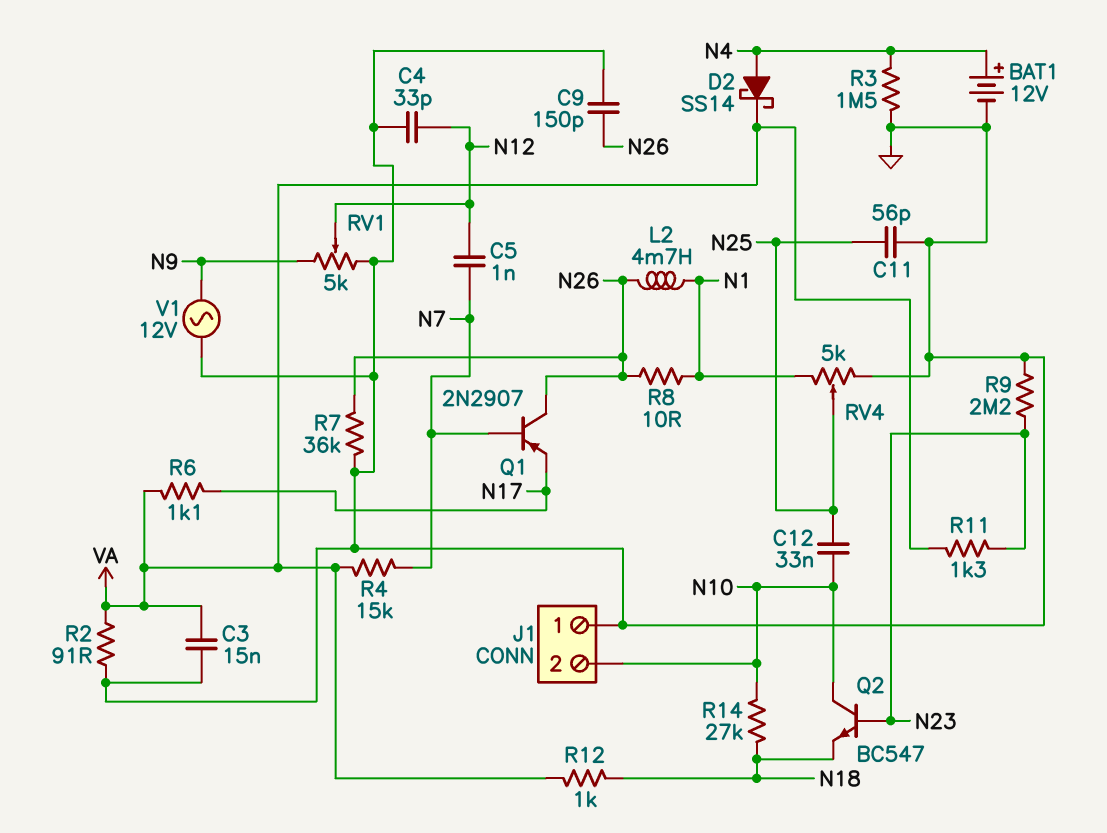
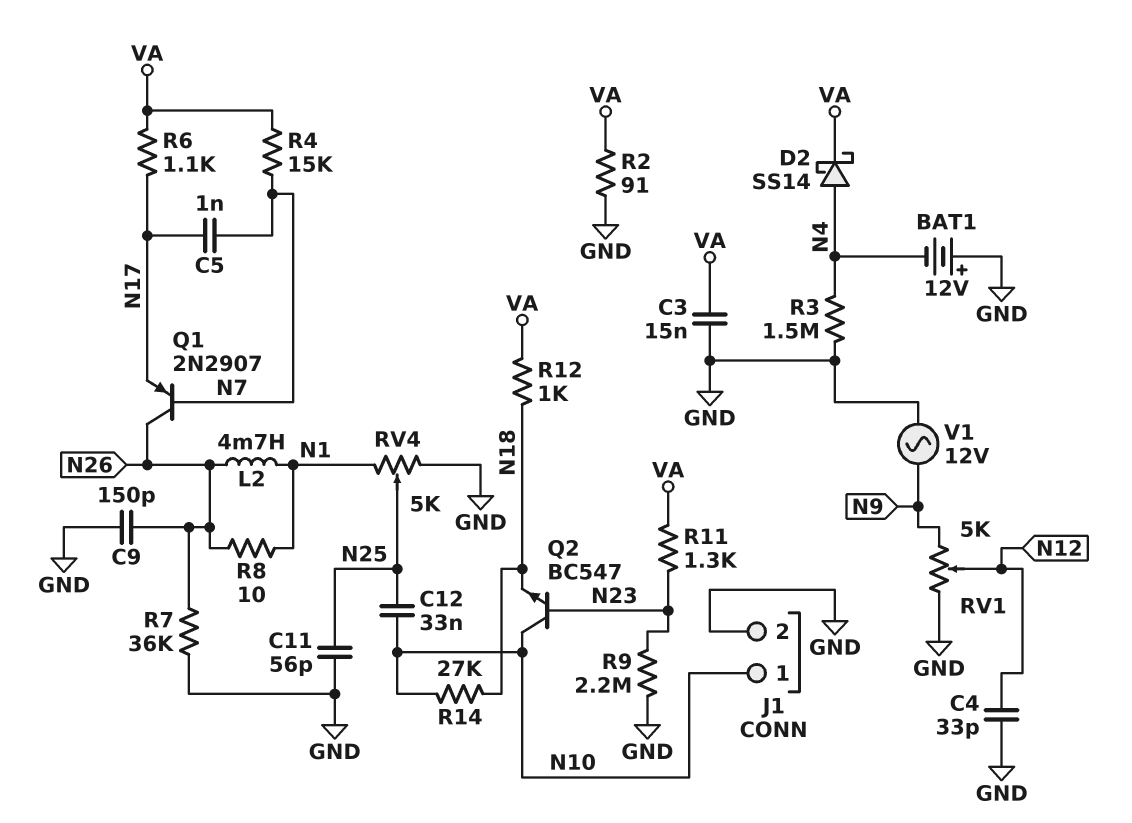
BAT1: 12V (plus N4, minus GND) -> 12V (plus GND, minus N4)
C5: 1nF (N7, N12) -> 1nF (N7, N17)
J1 pin 1: GND -> N10
J1 pin 2: N10 -> GND

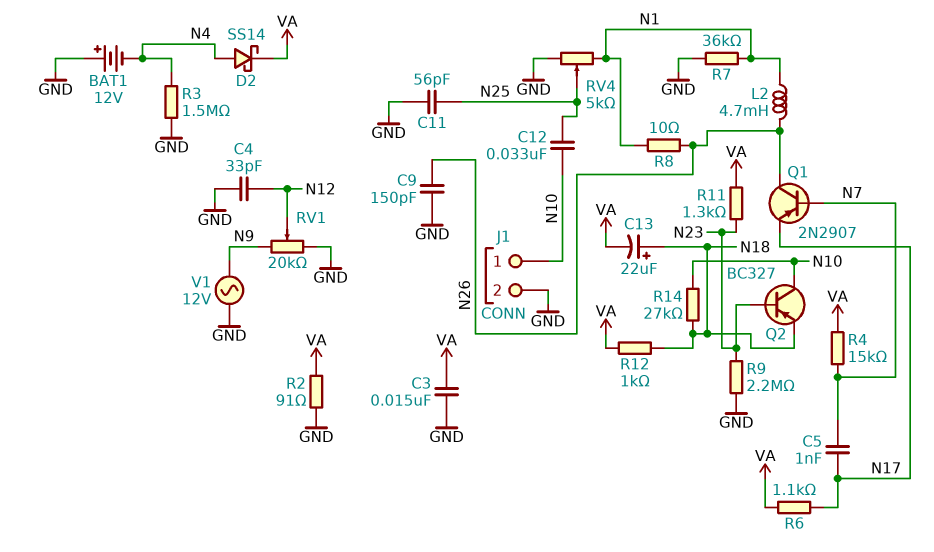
C13: none -> 22uF (plus N18, minus VA)
Q2: NPN BC547 (B N23, C N10, E N18) -> PNP BC327 (B N23, C N10, E N18)
R7: 36k (GND, N26) -> 36k (GND, N1)
RV1: 5k (GND, N9, wiper N12) -> 20k (GND, N9, wiper N12)

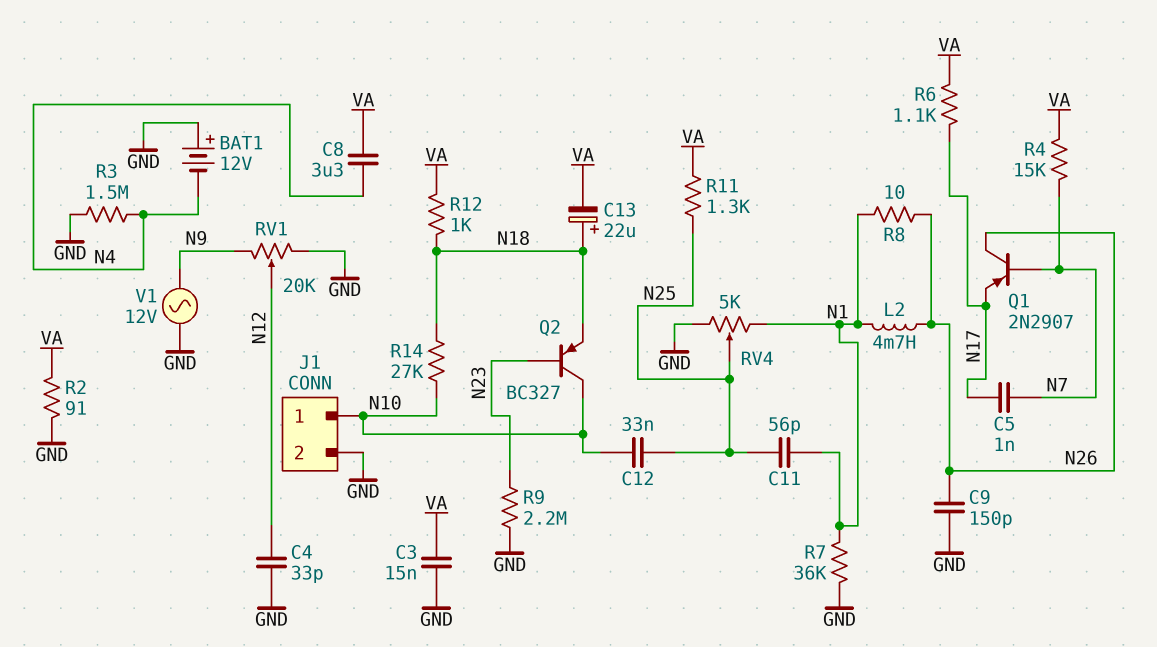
C8: none -> 3.3uF (N4, VA)
C11: 56pF (GND, N25) -> 56pF (N1, N25)
D2: schottky SS14 (A N4, K VA) -> none
R11: 1.3k (N23, VA) -> 1.3k (N25, VA)

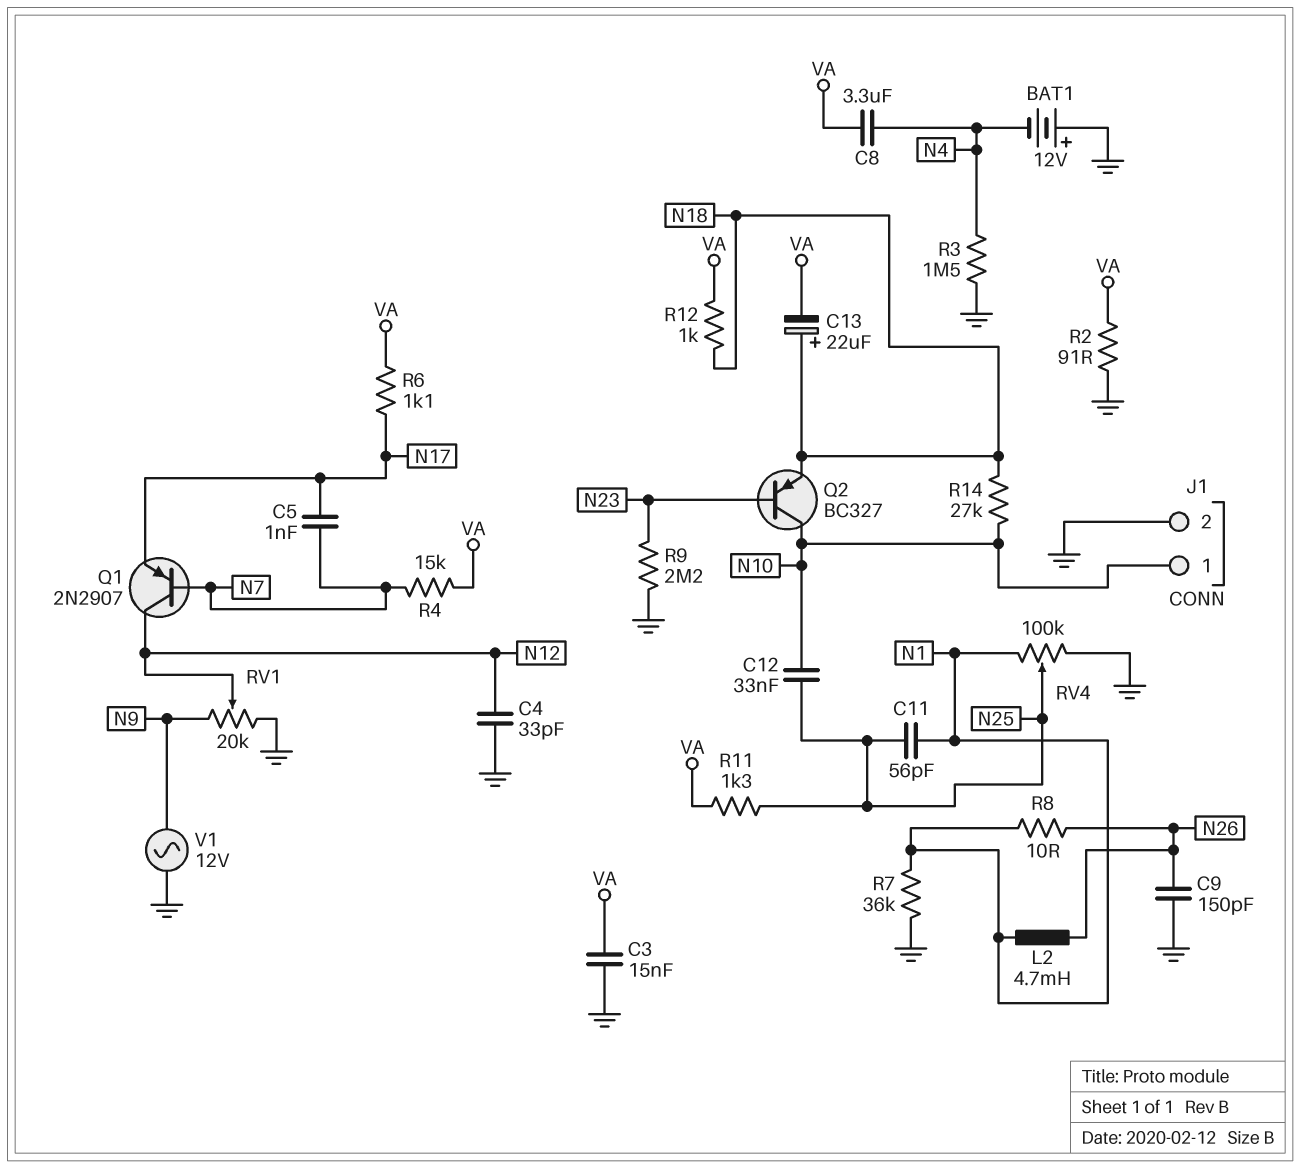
Q1: PNP 2N2907 (B N7, C N26, E N17) -> PNP 2N2907 (B N7, C N12, E N17)
RV4: 5k (GND, N1, wiper N25) -> 100k (GND, N1, wiper N25)

